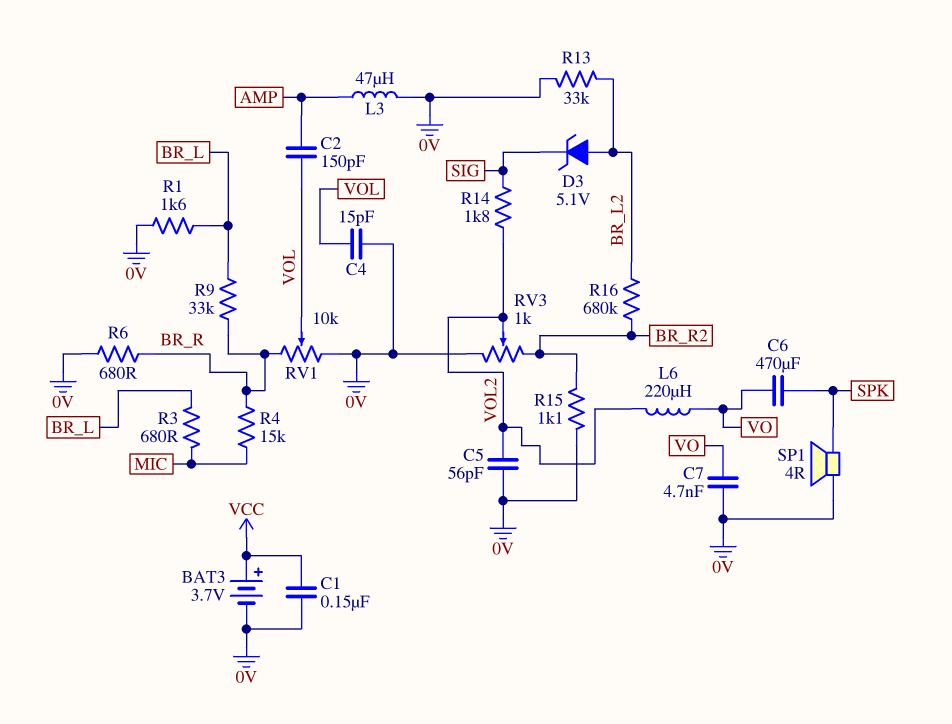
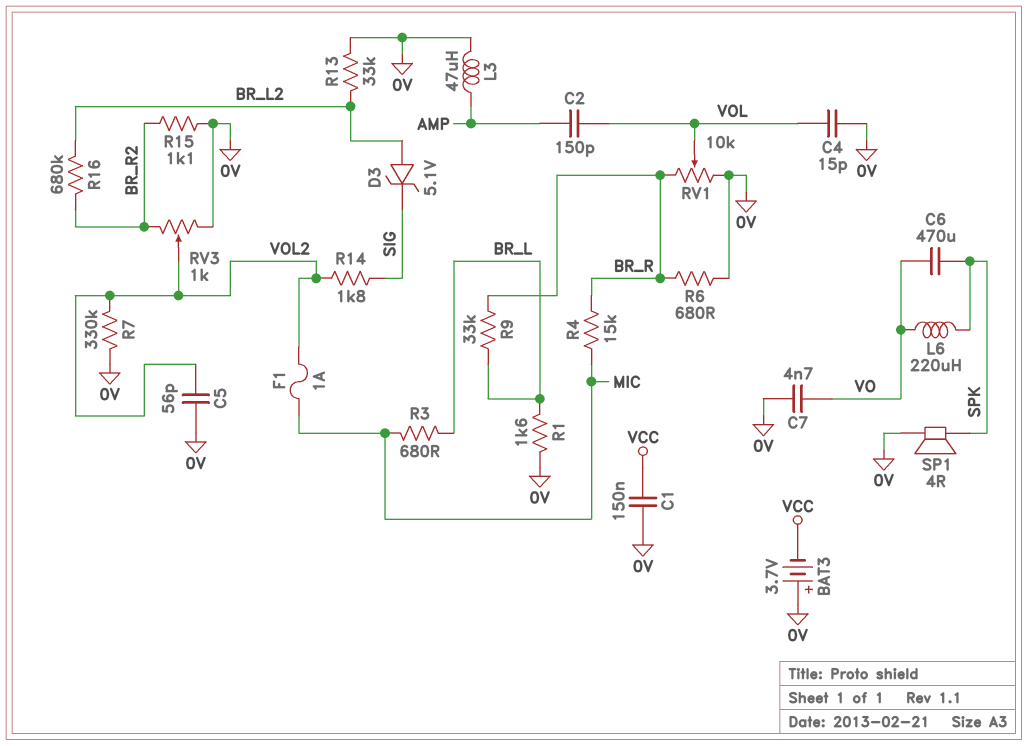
BAT3: 3.7V (plus VCC, minus 0V) -> 3.7V (plus 0V, minus VCC)
F1: none -> 1A (MIC, VOL2)
L6: 220uH (VO, VOL2) -> 220uH (SPK, VO)
R7: none -> 330k (0V, VOL2)

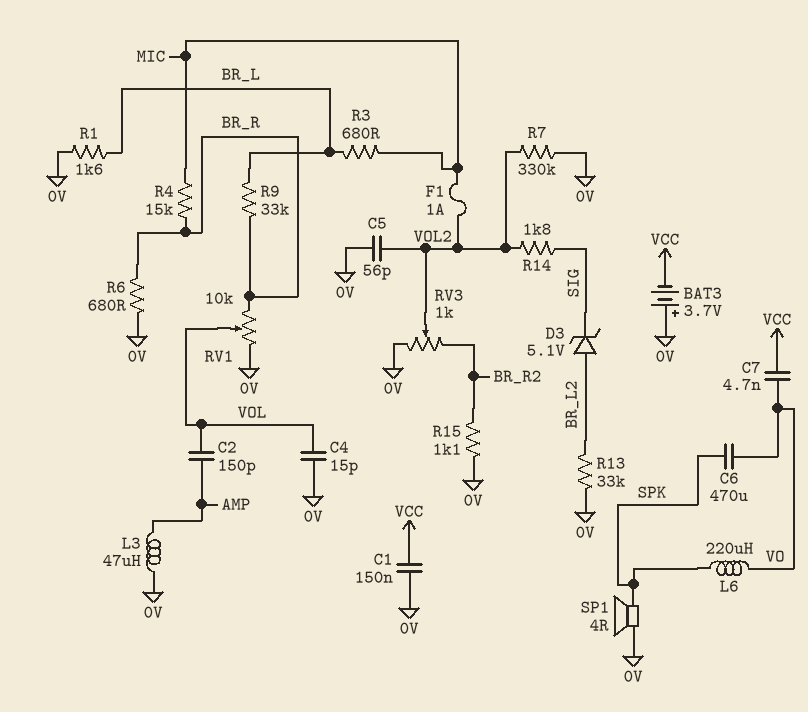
C7: 4.7nF (0V, VO) -> 4.7nF (VCC, VO)
R16: 680k (BR_L2, BR_R2) -> none

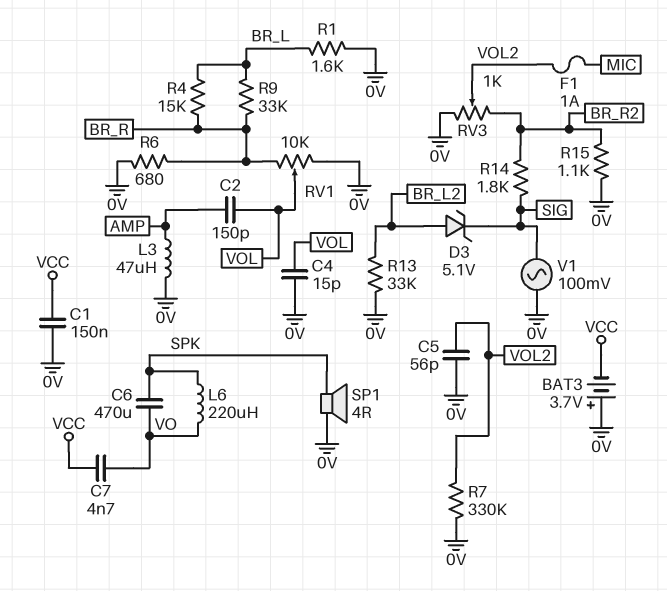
R3: 680 (BR_L, MIC) -> none
R4: 15k (BR_R, MIC) -> 15k (BR_L, BR_R)
R14: 1.8k (SIG, VOL2) -> 1.8k (BR_R2, SIG)
V1: none -> AC 100mV (0V, SIG)

